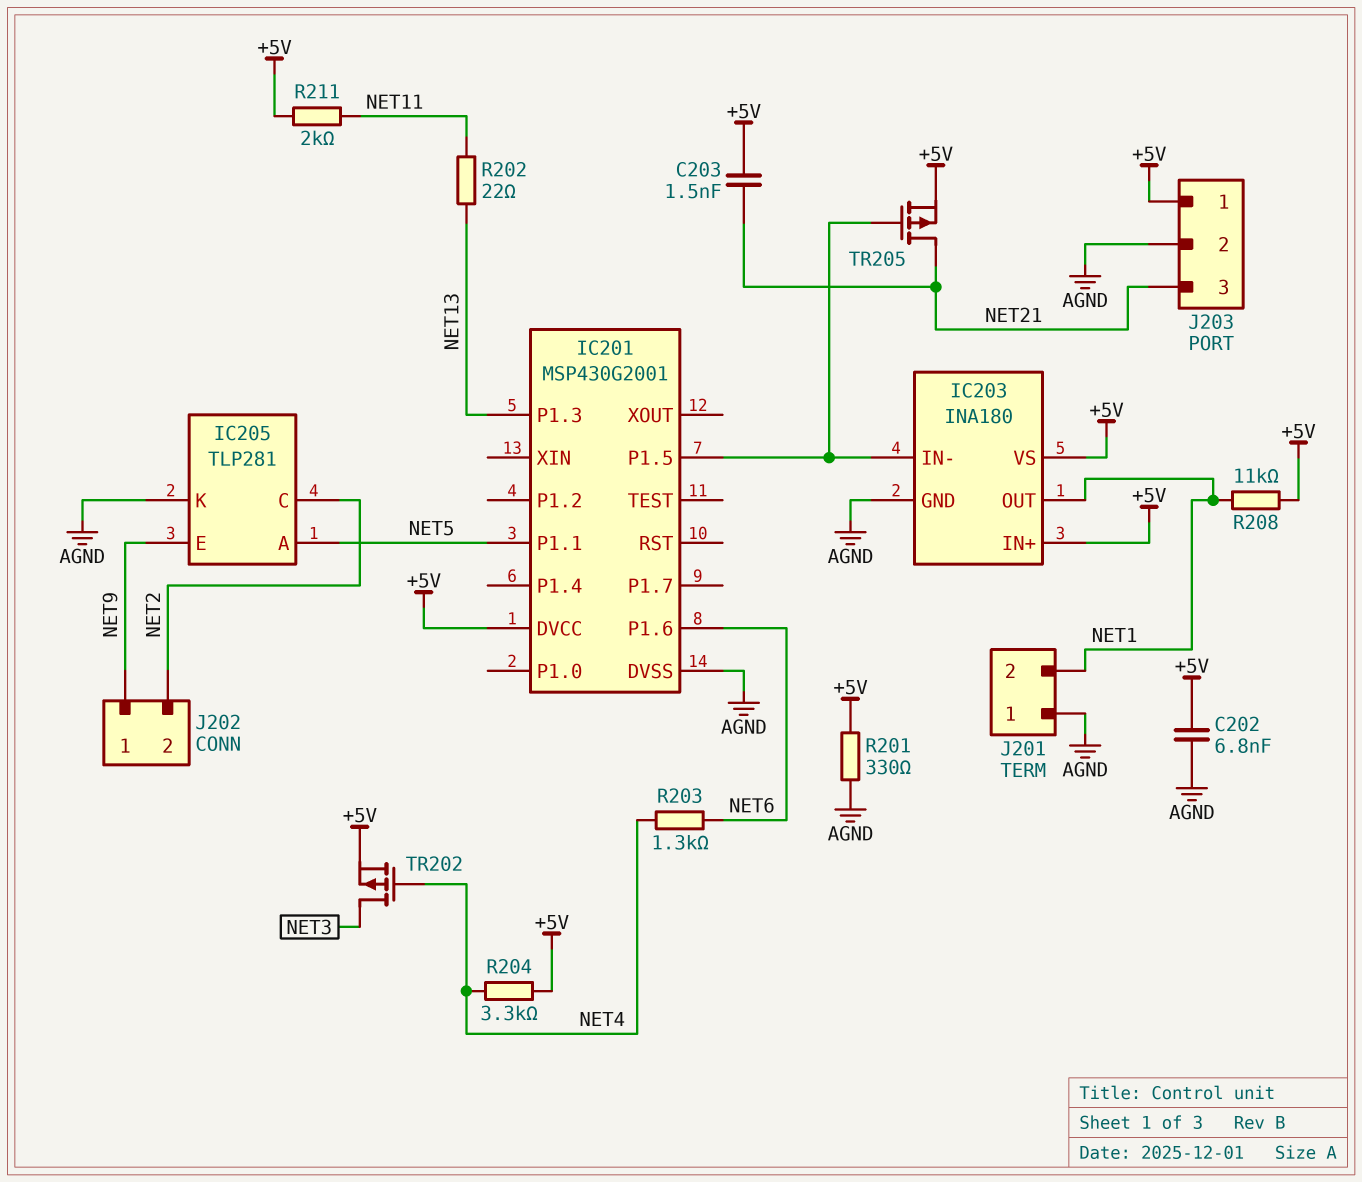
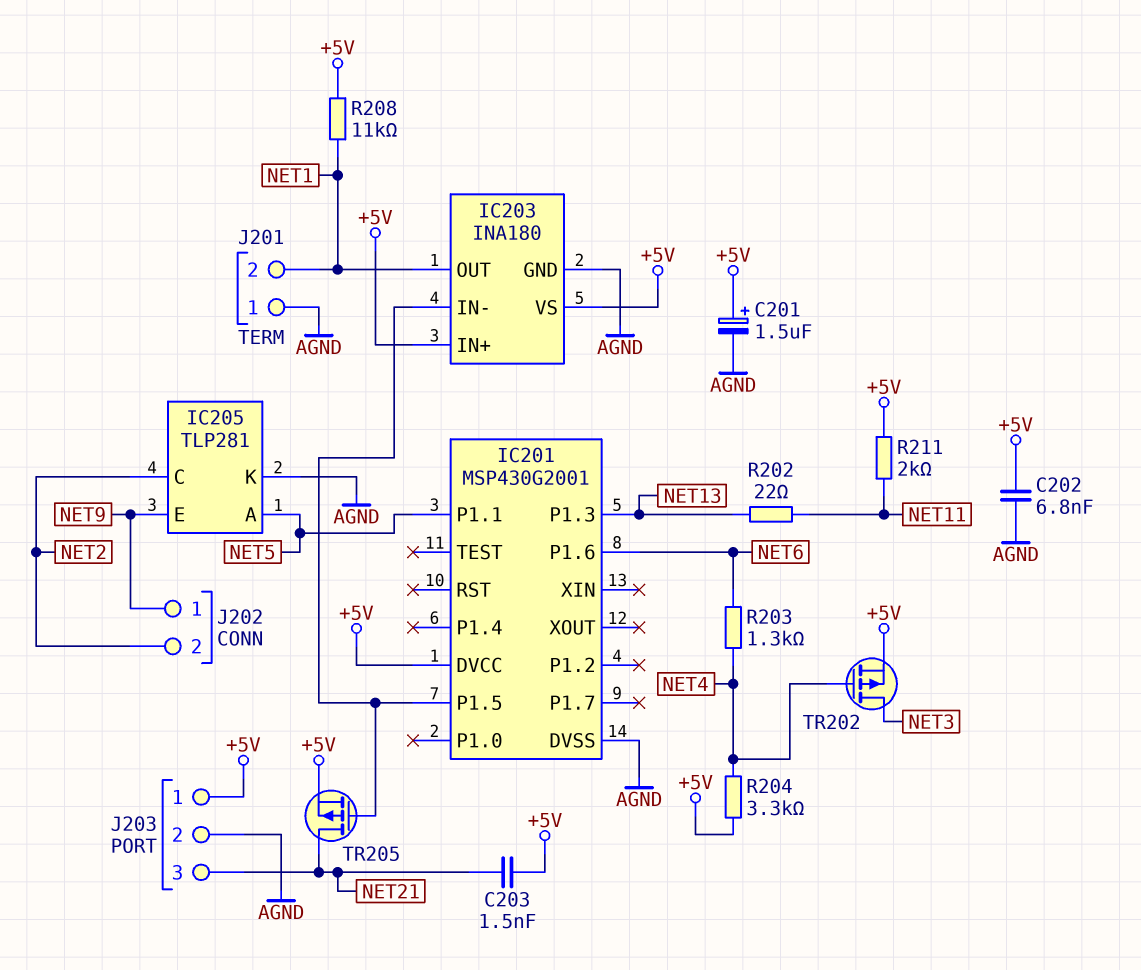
C201: none -> 1.5uF (plus +5V, minus AGND)
R201: 330 (+5V, AGND) -> none

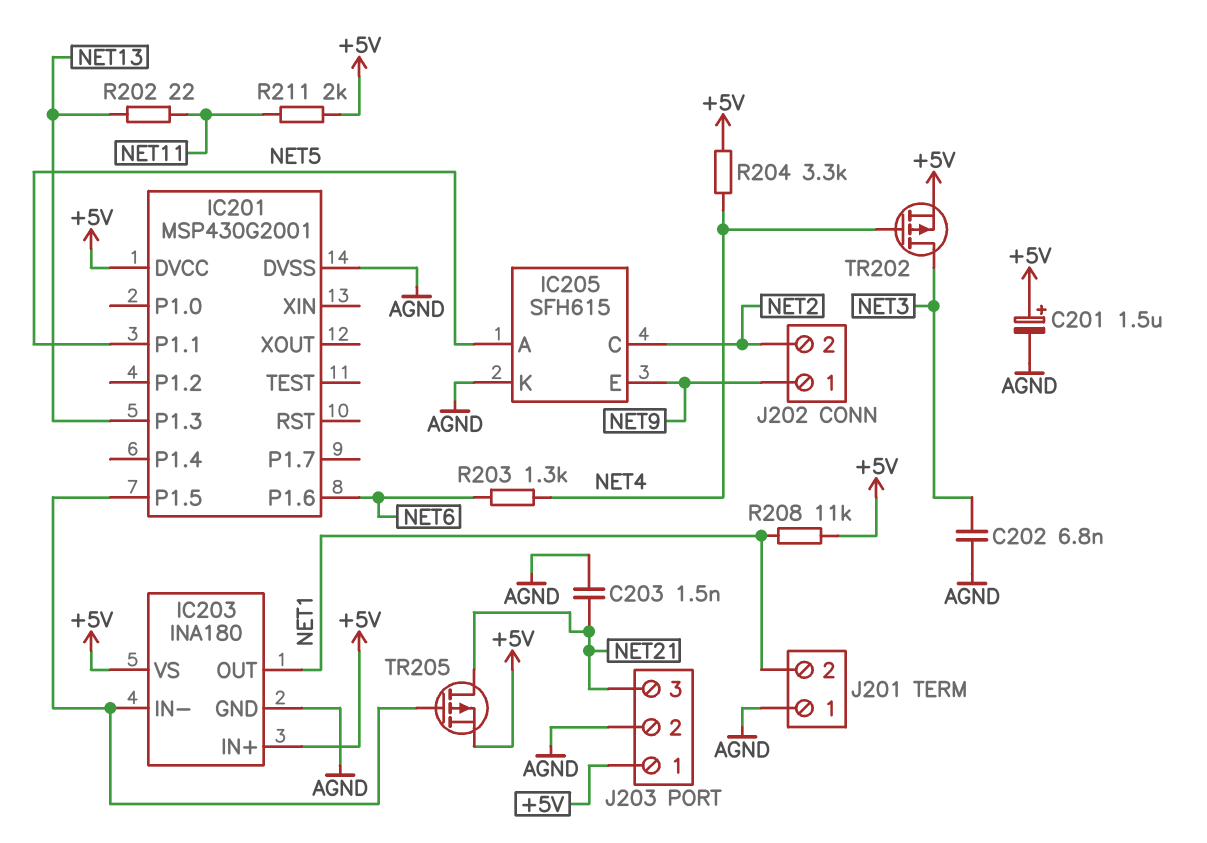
C202: 6.8nF (+5V, AGND) -> 6.8nF (AGND, NET3)
C203: 1.5nF (+5V, NET21) -> 1.5nF (AGND, NET21)
IC205: TLP281 -> SFH615

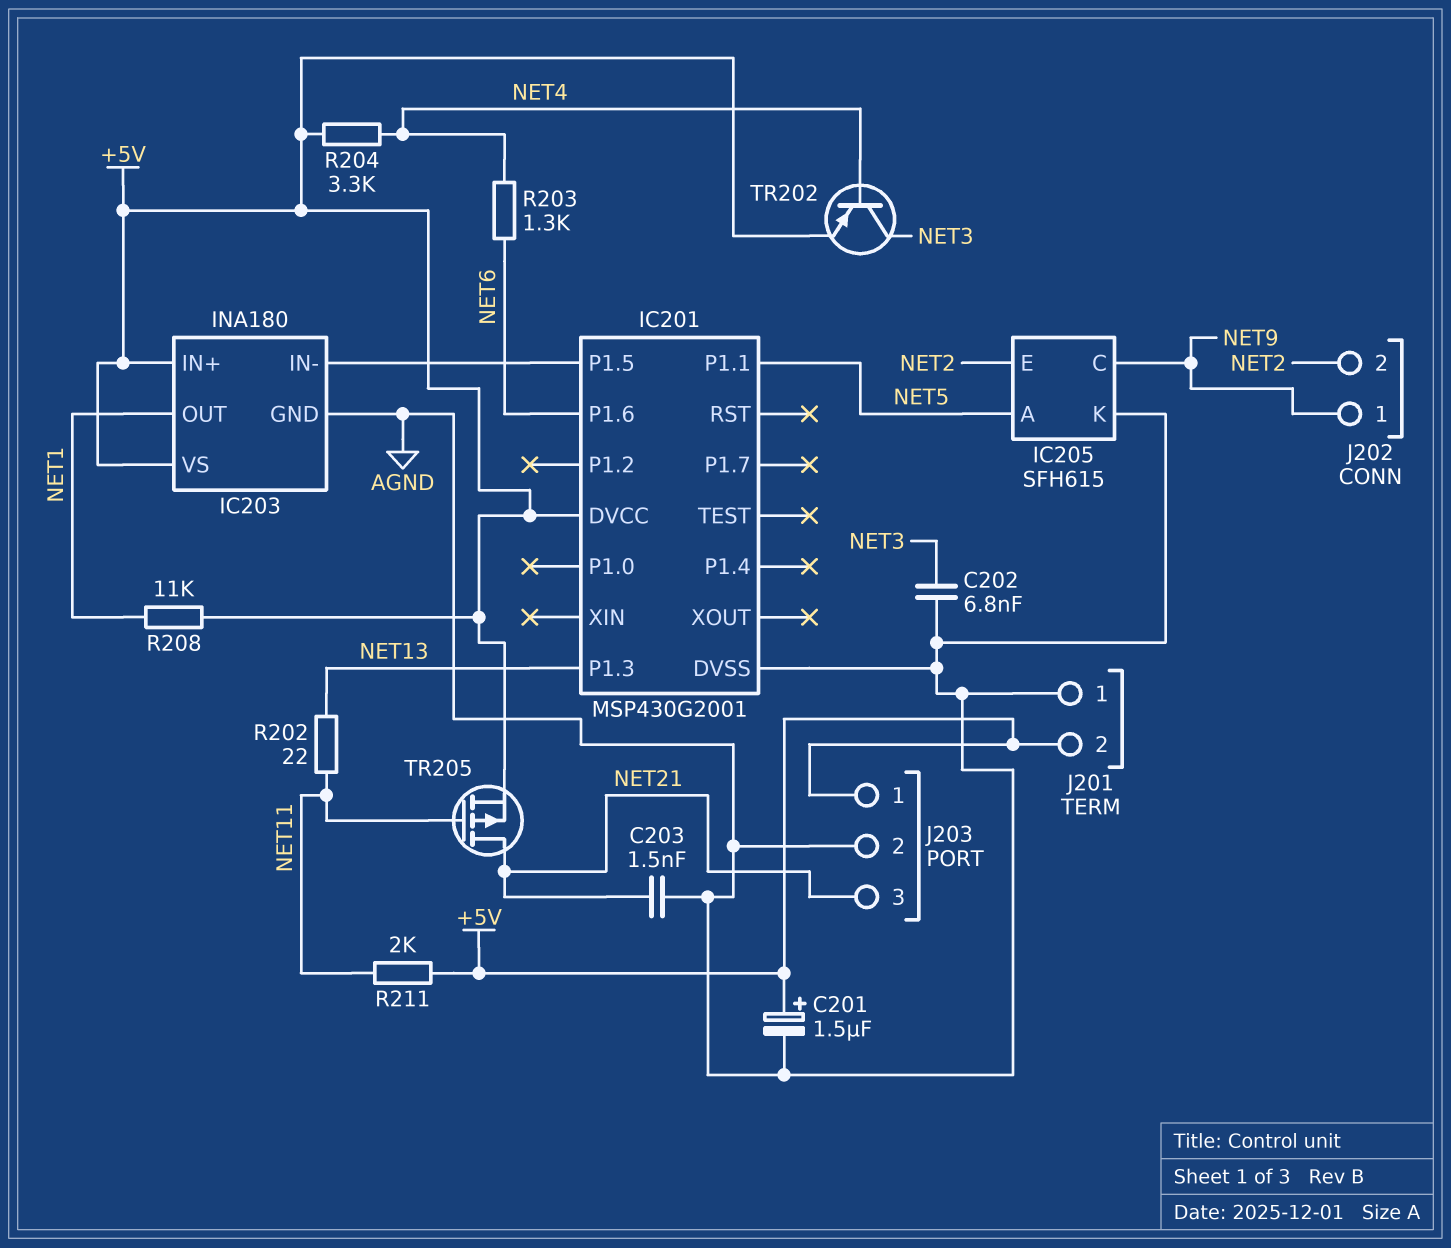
IC205 pin C: NET2 -> NET9
IC205 pin E: NET9 -> NET2
J201 pin 2: NET1 -> +5V
TR202: PMOS (G NET4, D NET3, S +5V) -> PNP (B NET4, C NET3, E +5V)
TR205: PMOS (G IC201/P1.5, D NET21, S +5V) -> PMOS (G NET11, D NET21, S +5V)

